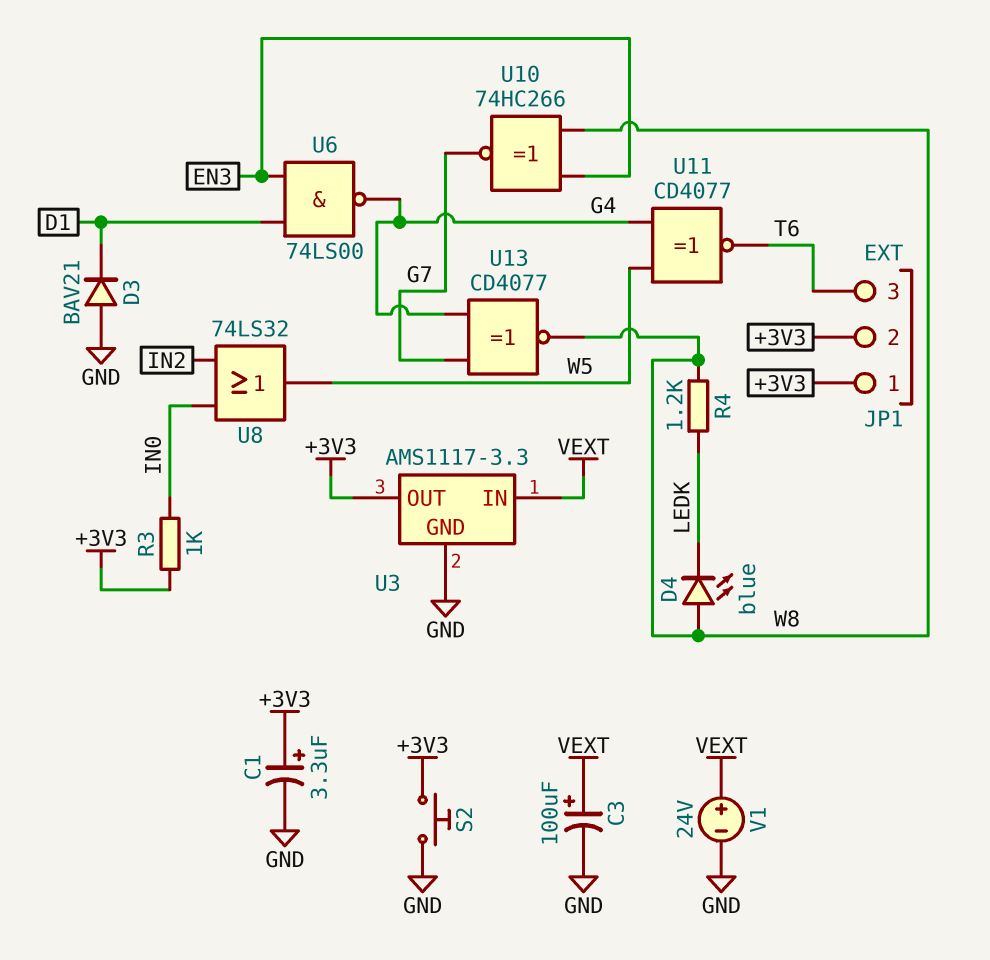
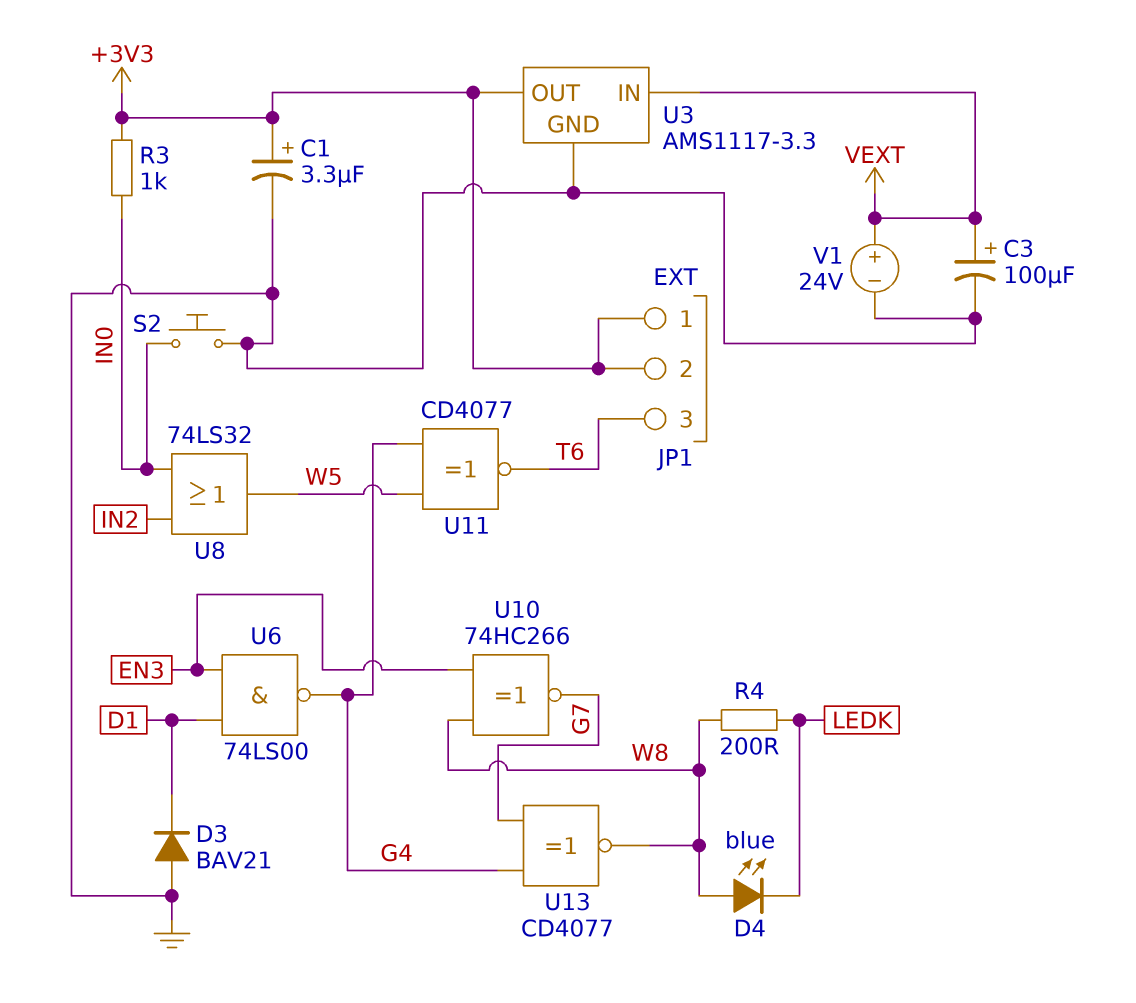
R4: 1.2k (LEDK, W8) -> 200 (LEDK, W8)
S2: button (+3V3, GND) -> button (GND, IN0)

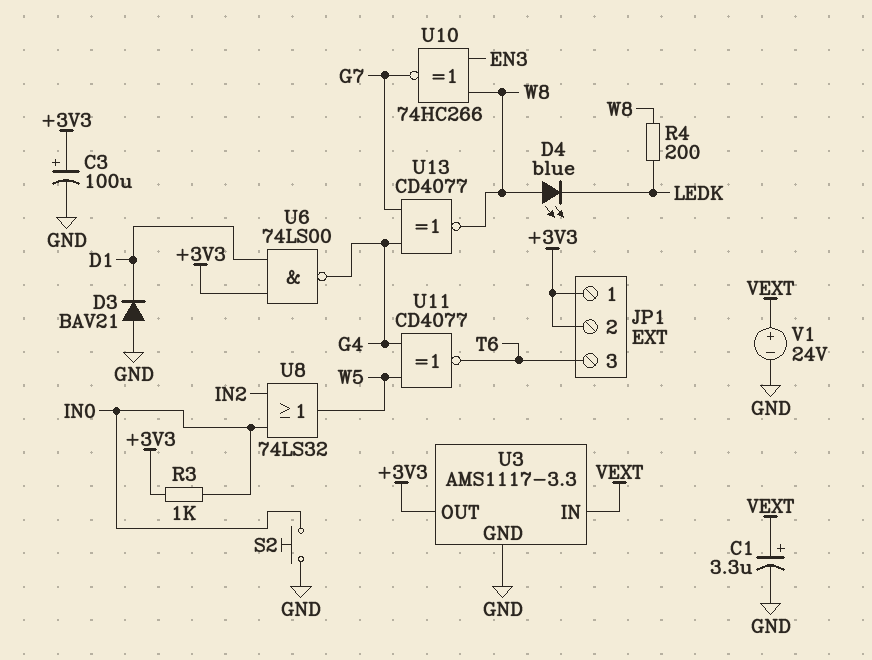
C1: 3.3uF (plus +3V3, minus GND) -> 3.3uF (plus VEXT, minus GND)
C3: 100uF (plus VEXT, minus GND) -> 100uF (plus +3V3, minus GND)
U6: NAND 74LS00 (in D1, in EN3, out G4) -> NAND 74LS00 (in +3V3, in D1, out G4)

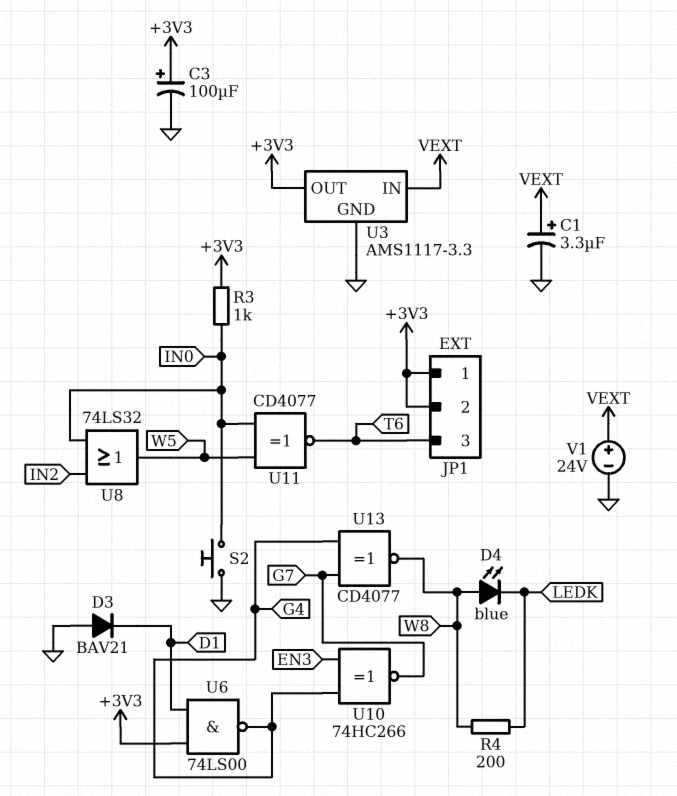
U10: XNOR 74HC266 (in EN3, in W8, out G7) -> XNOR 74HC266 (in EN3, in G4, out G7)
U11: XNOR CD4077 (in G4, in W5, out T6) -> XNOR CD4077 (in IN0, in W5, out T6)

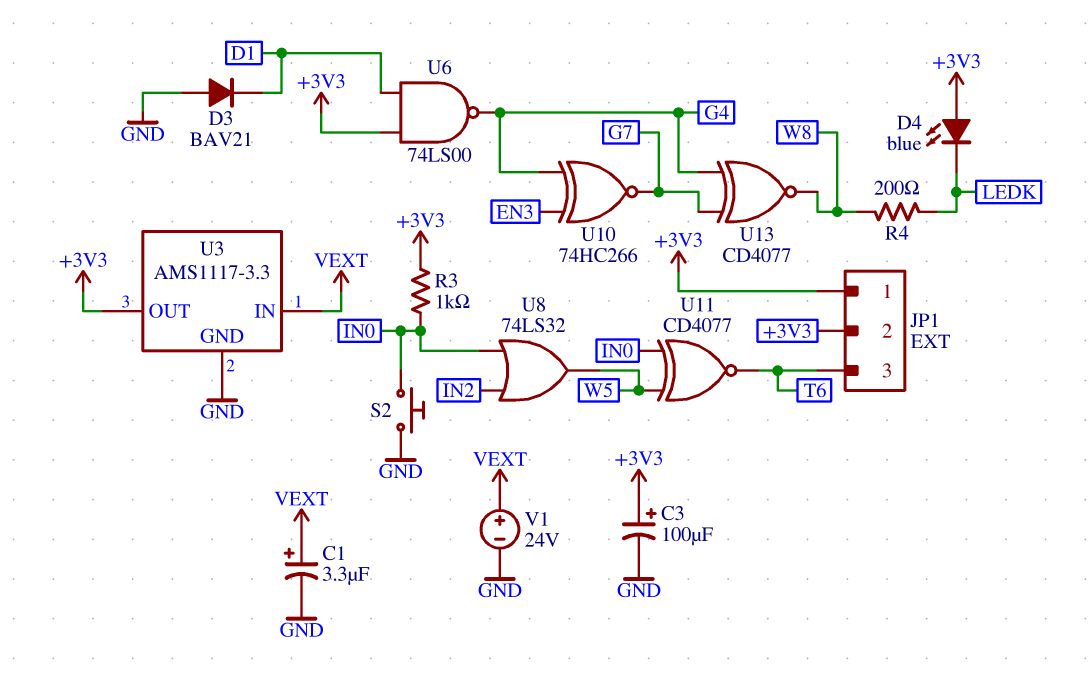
D4: LED blue (A W8, K LEDK) -> LED blue (A +3V3, K LEDK)

